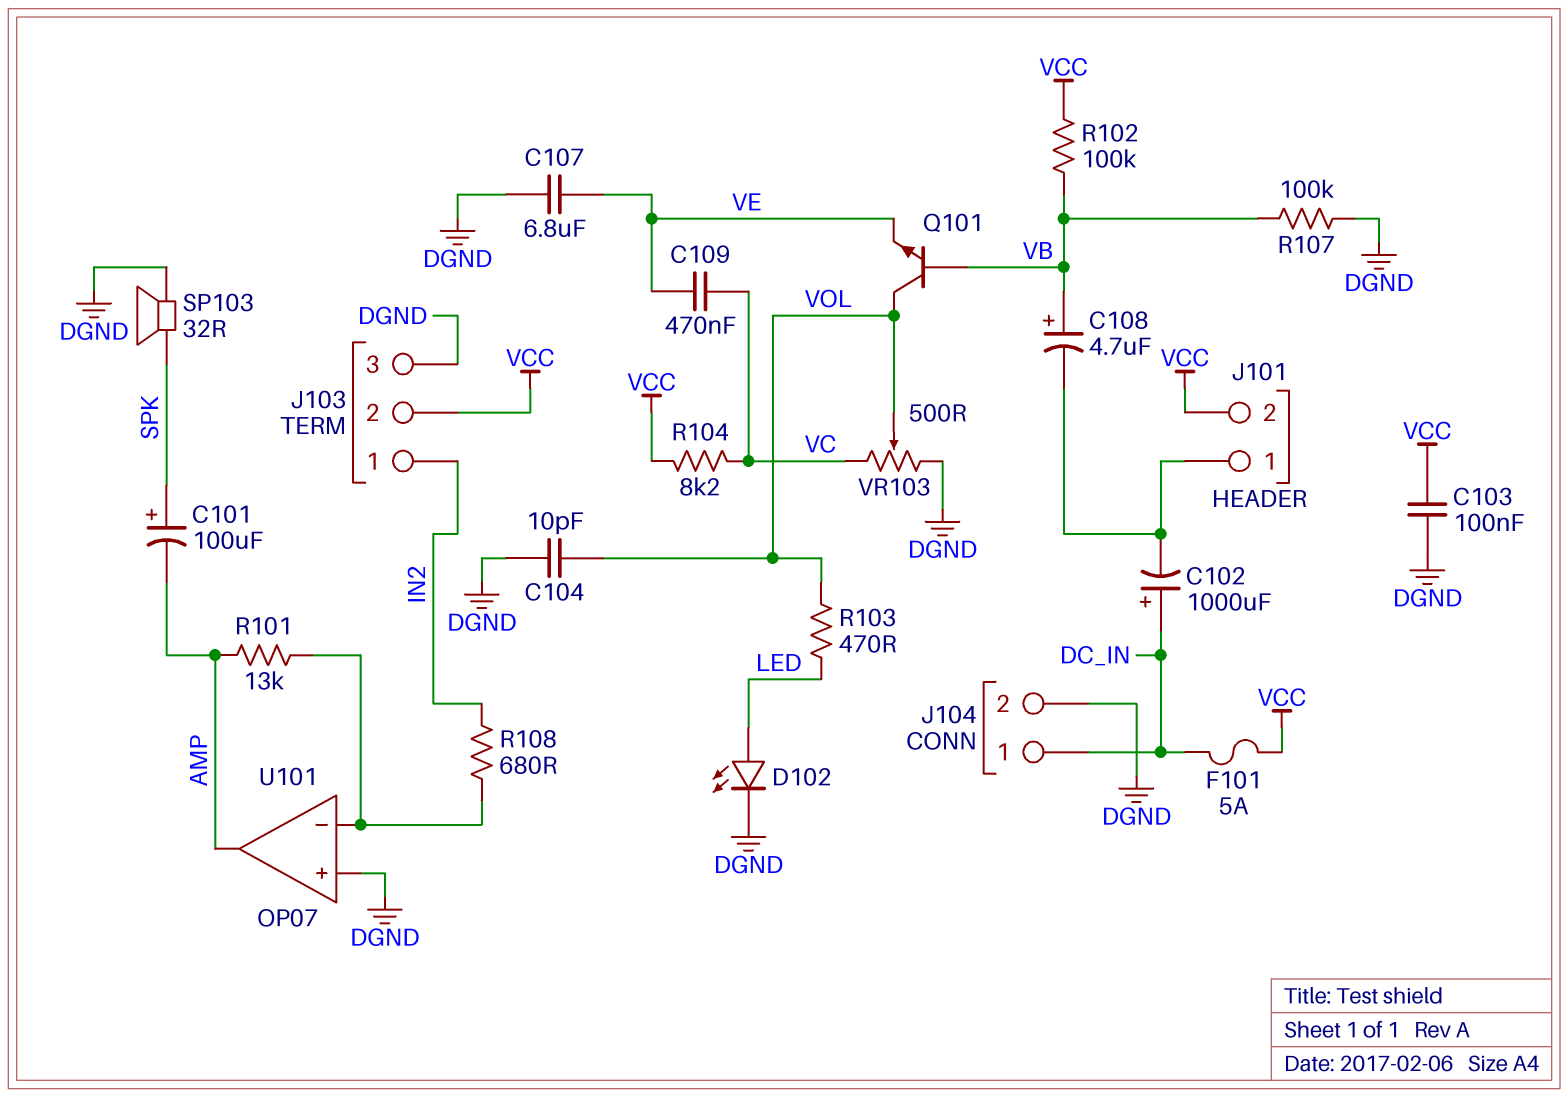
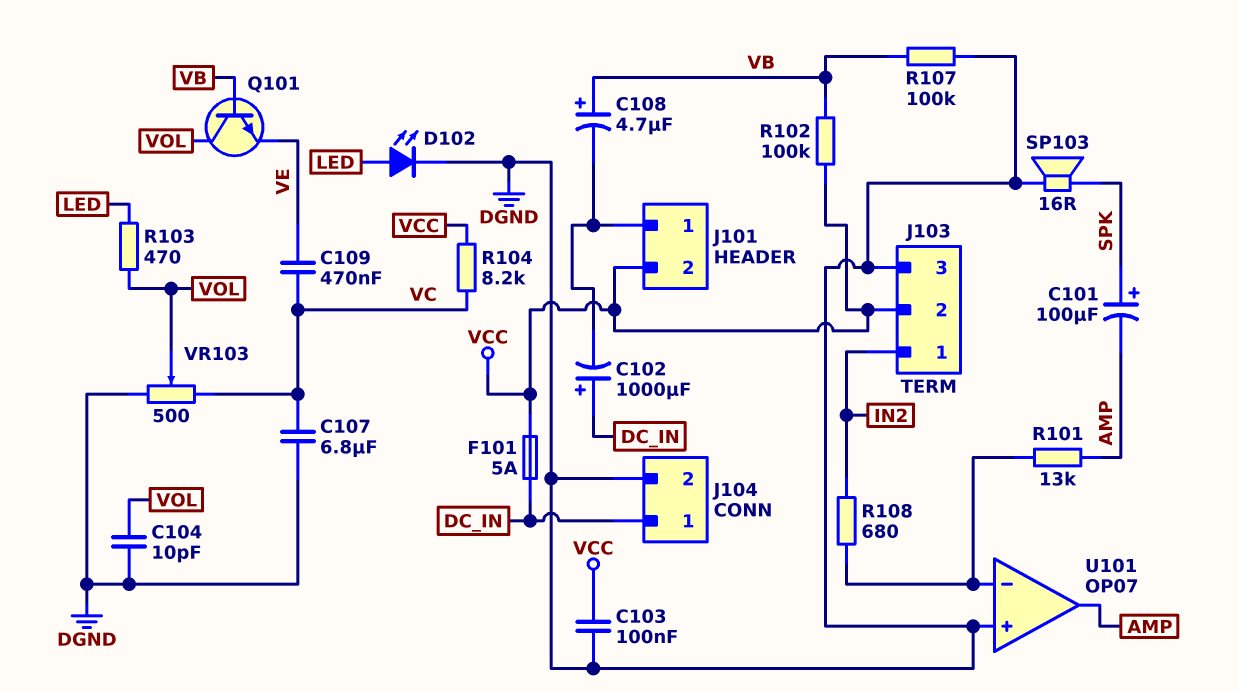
C107: 6.8uF (DGND, VE) -> 6.8uF (DGND, VC)
SP103: speaker 32R (DGND, SPK) -> speaker 16R (DGND, SPK)

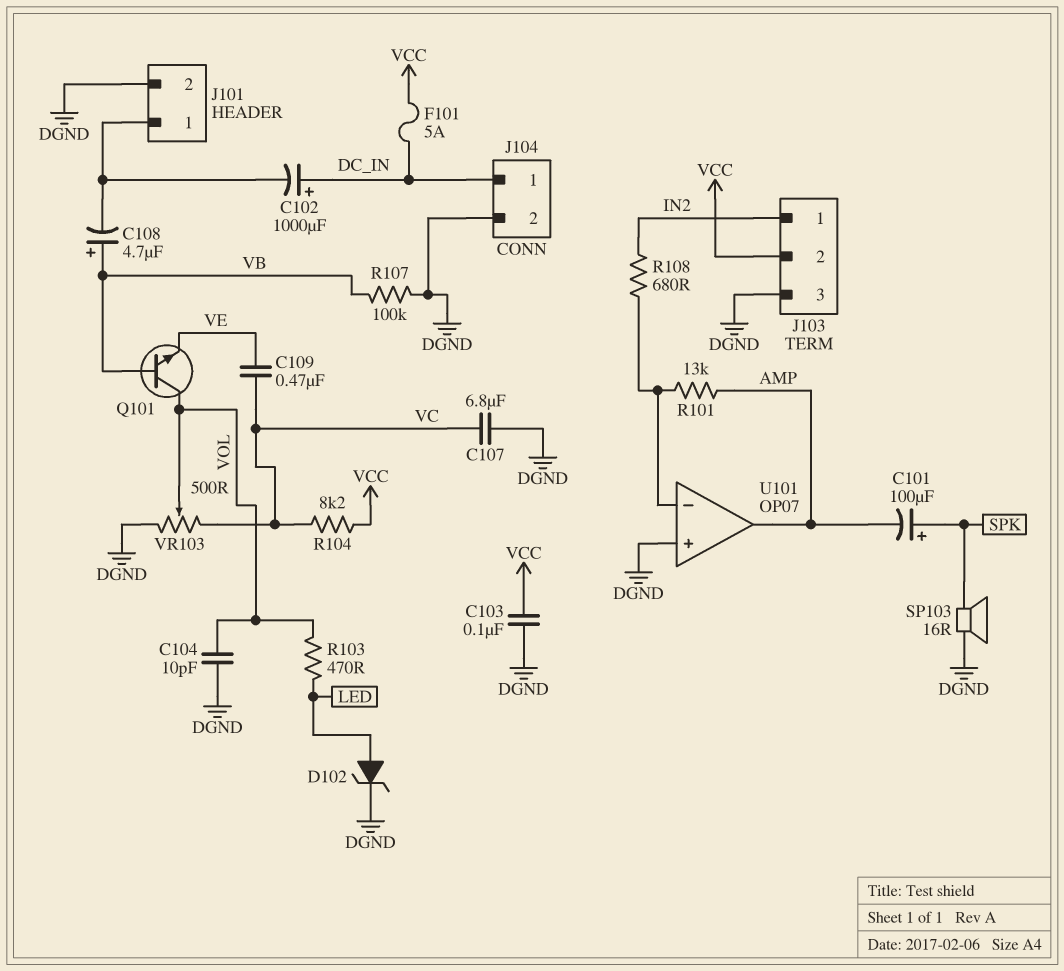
D102: LED (A LED, K DGND) -> zener (A LED, K DGND)
J101 pin 2: VCC -> DGND
R102: 100k (VB, VCC) -> none

